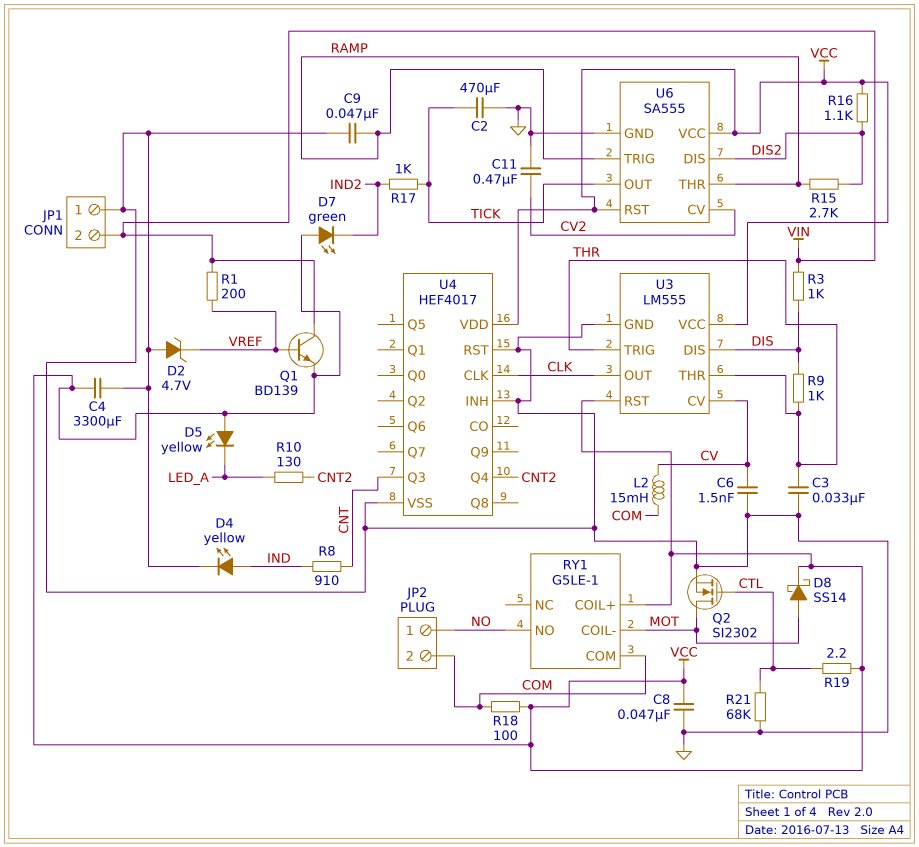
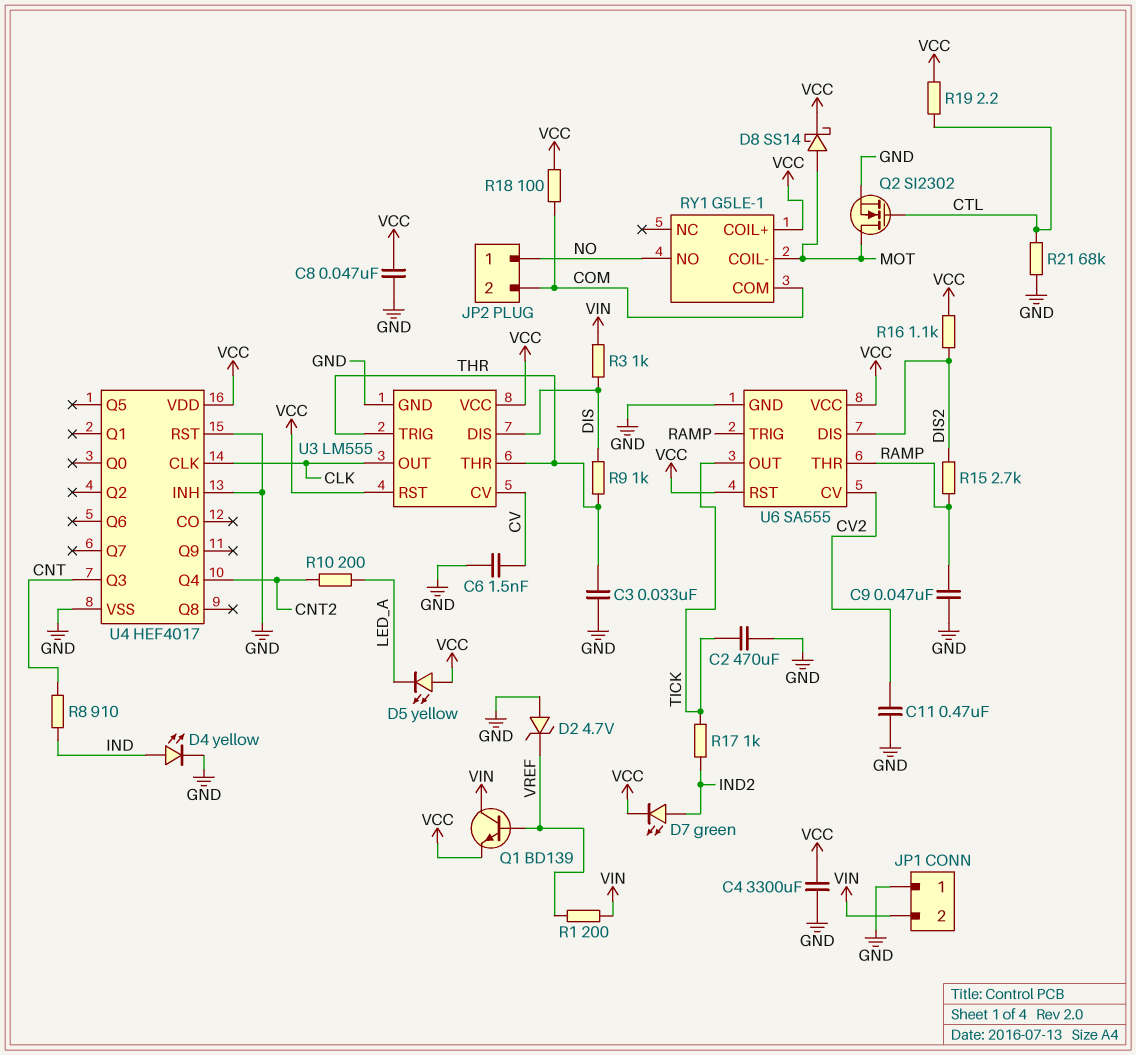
D7: LED green (A VCC, K IND2) -> LED green (A IND2, K VCC)
L2: 15mH (COM, CV) -> none
R10: 130 (CNT2, LED_A) -> 200 (CNT2, LED_A)

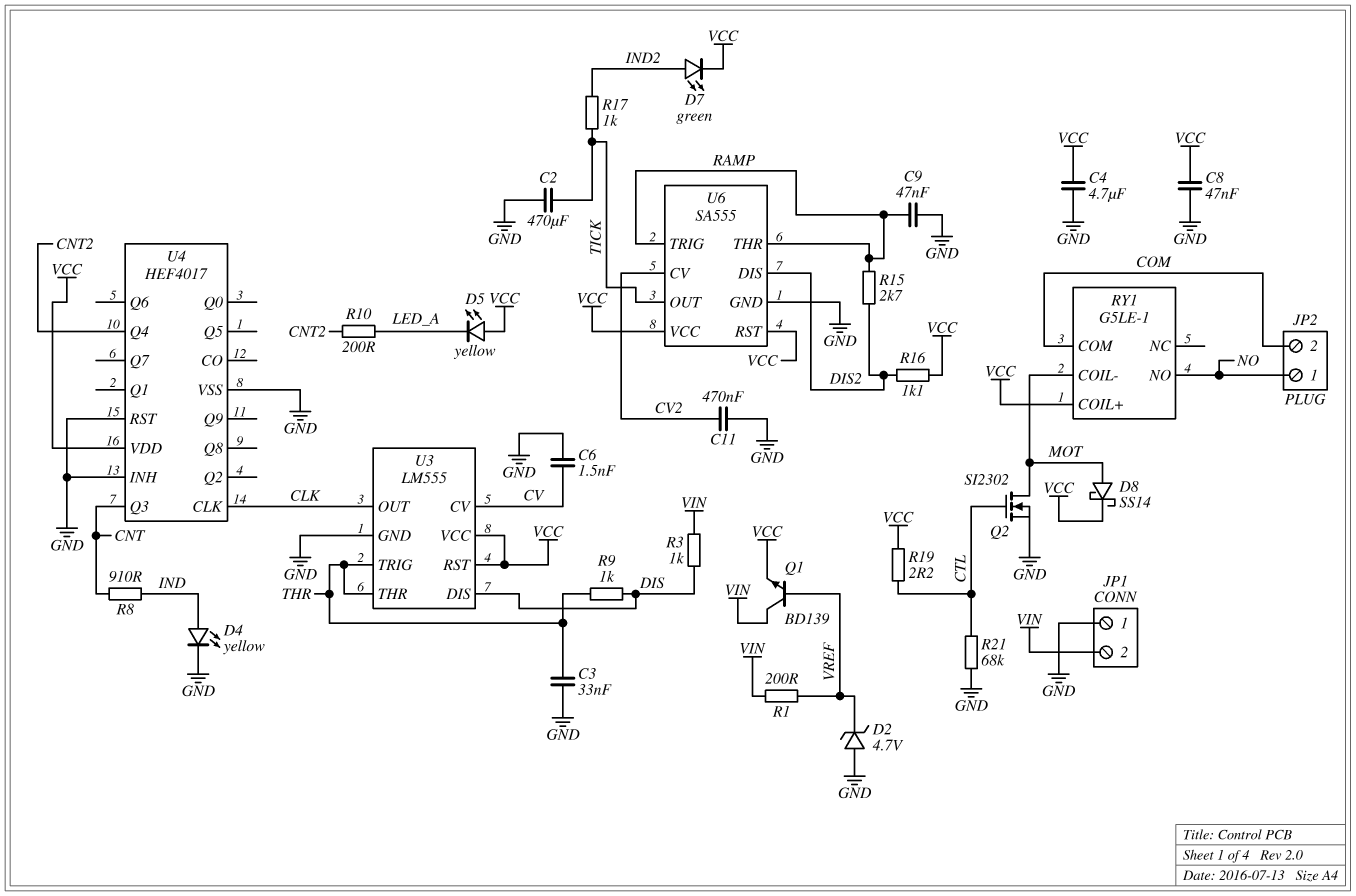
C4: 3300uF (GND, VCC) -> 4.7uF (GND, VCC)
R18: 100 (COM, VCC) -> none

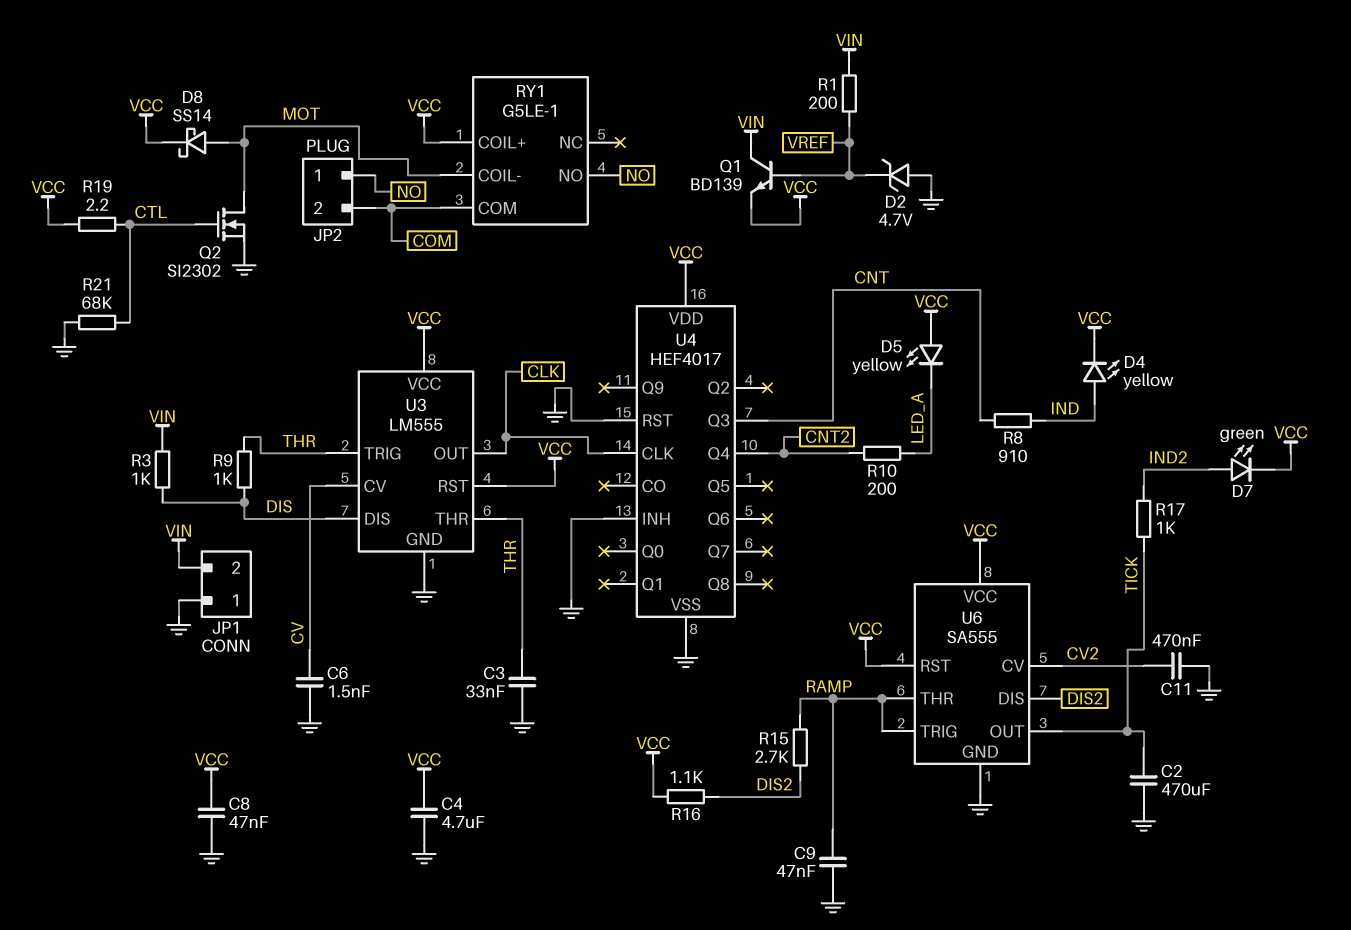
D4: LED yellow (A IND, K GND) -> LED yellow (A IND, K VCC)

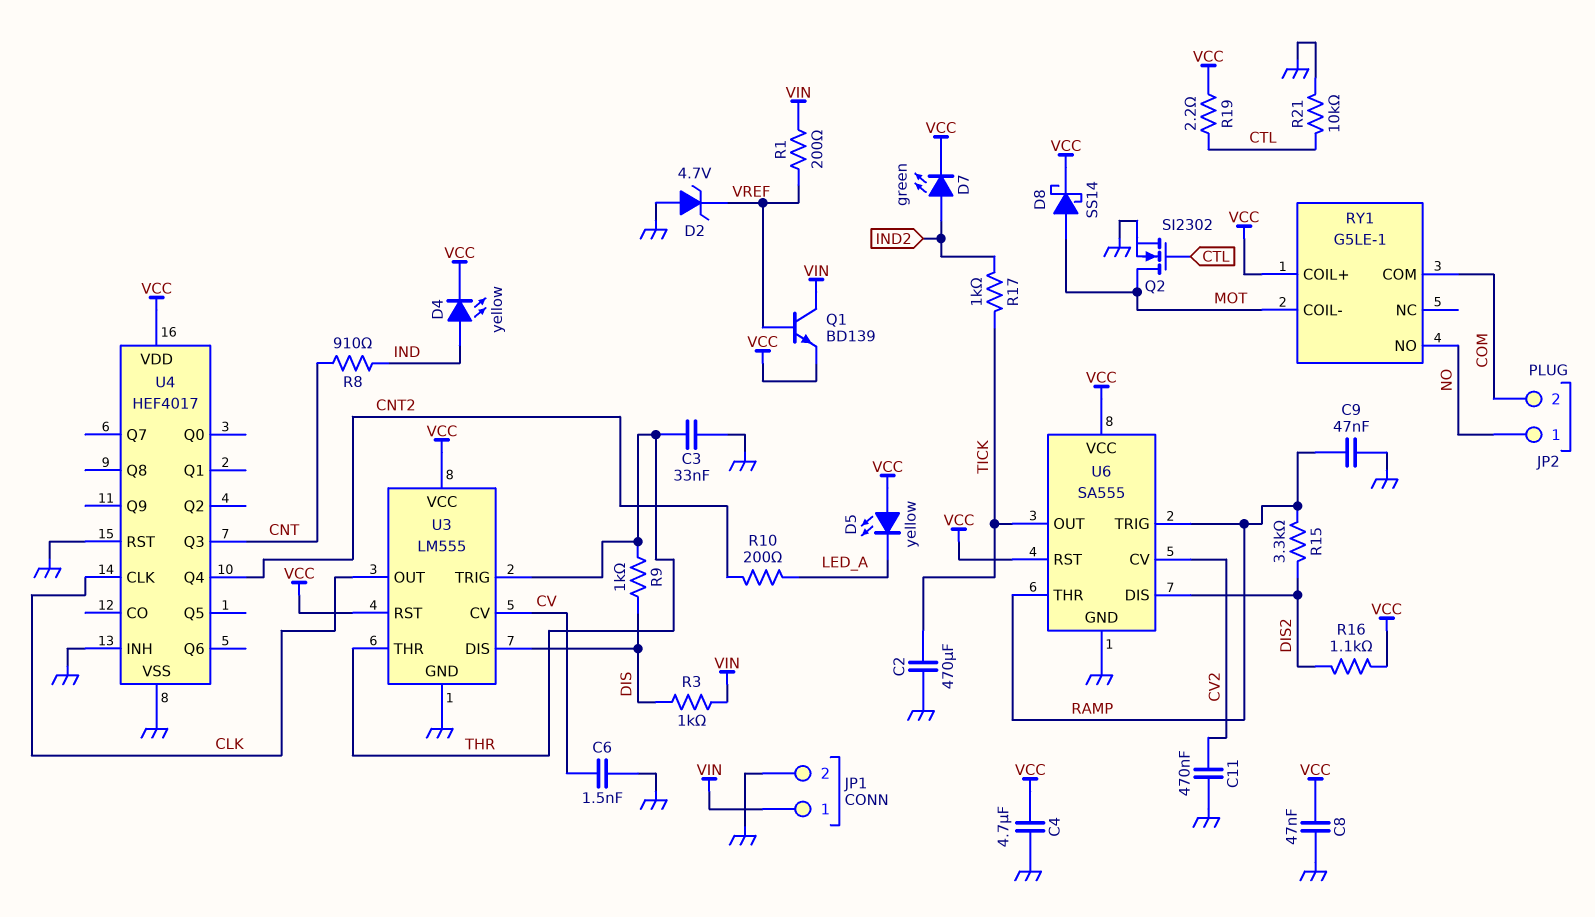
JP1 pin 1: GND -> VIN
JP1 pin 2: VIN -> GND
R15: 2.7k (DIS2, RAMP) -> 3.3k (DIS2, RAMP)
R21: 68k (CTL, GND) -> 10k (CTL, GND)

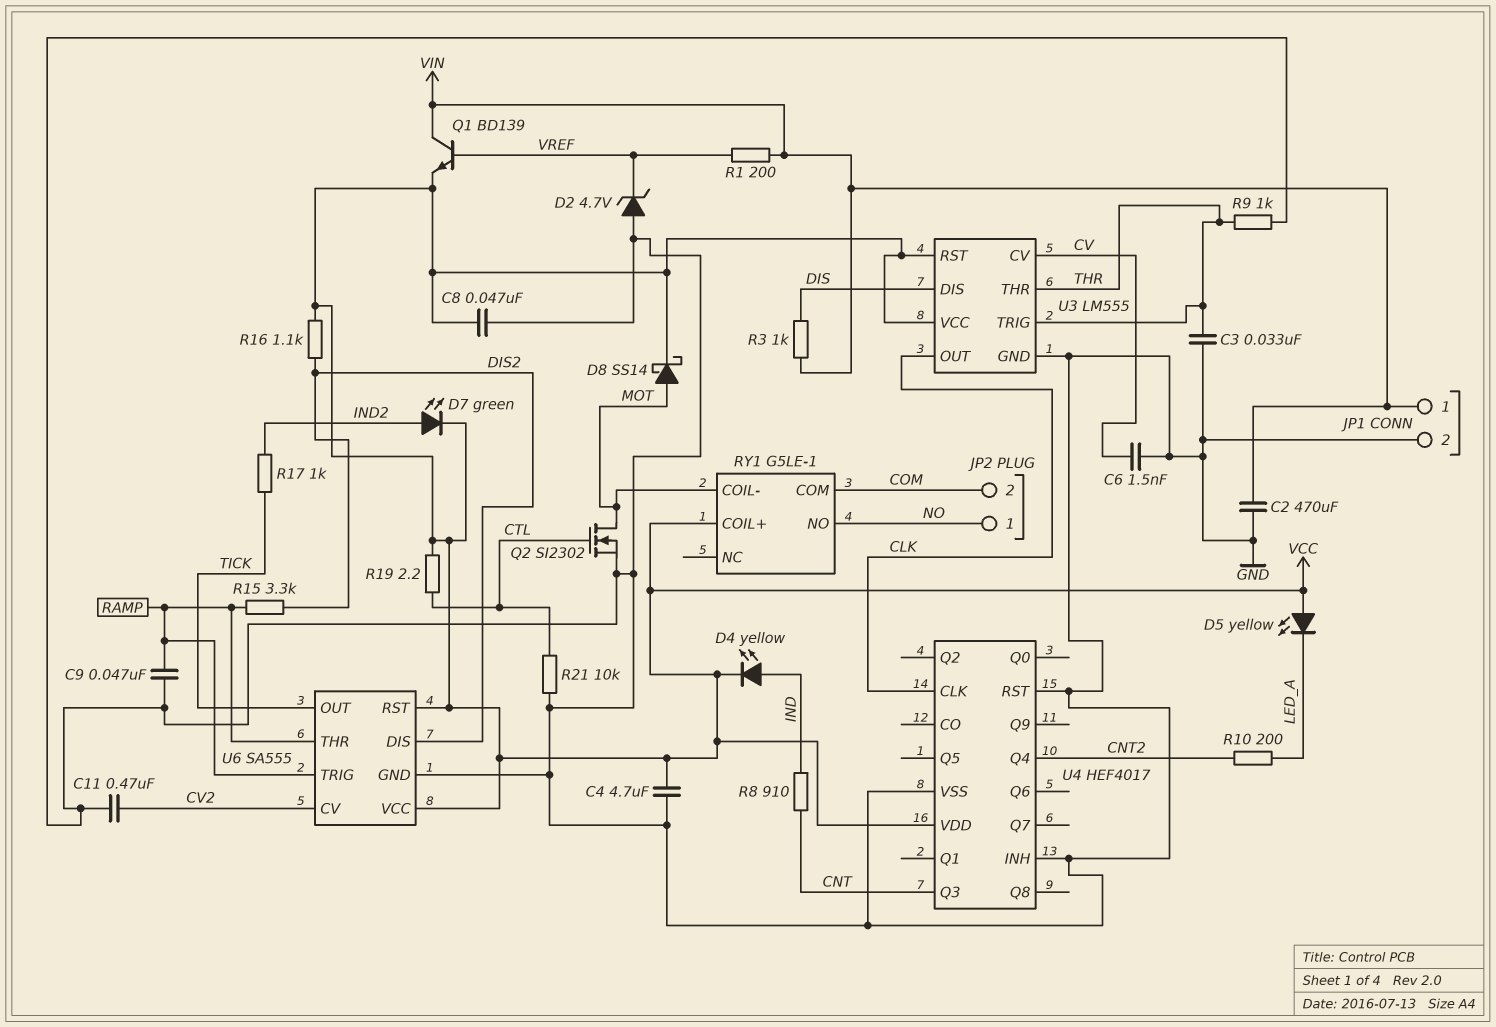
C2: 470uF (GND, TICK) -> 470uF (GND, VIN)
R9: 1k (DIS, THR) -> 1k (GND, THR)

